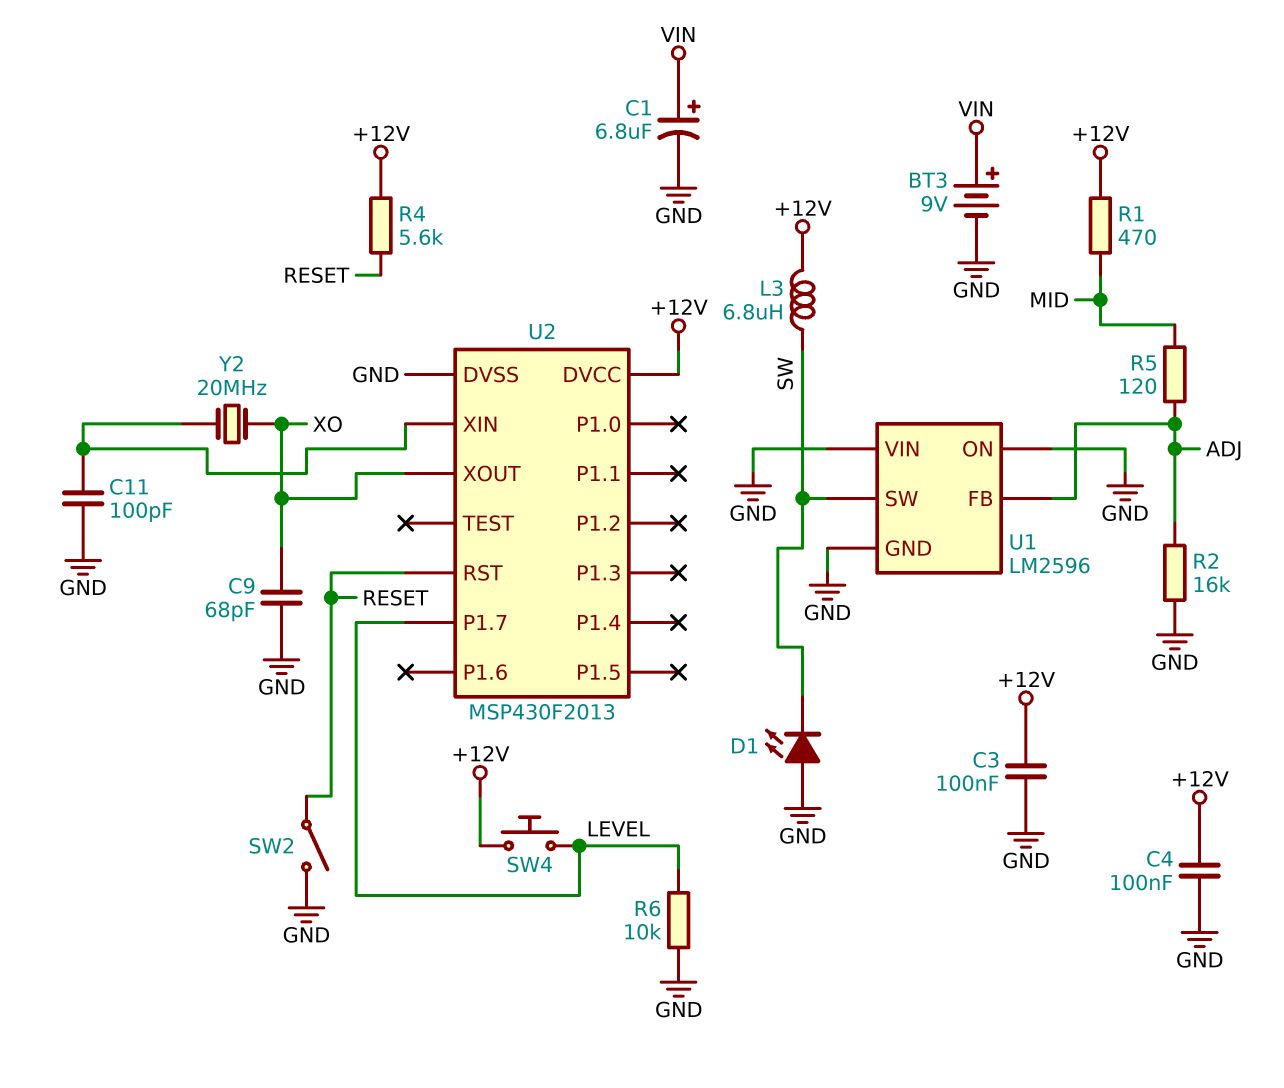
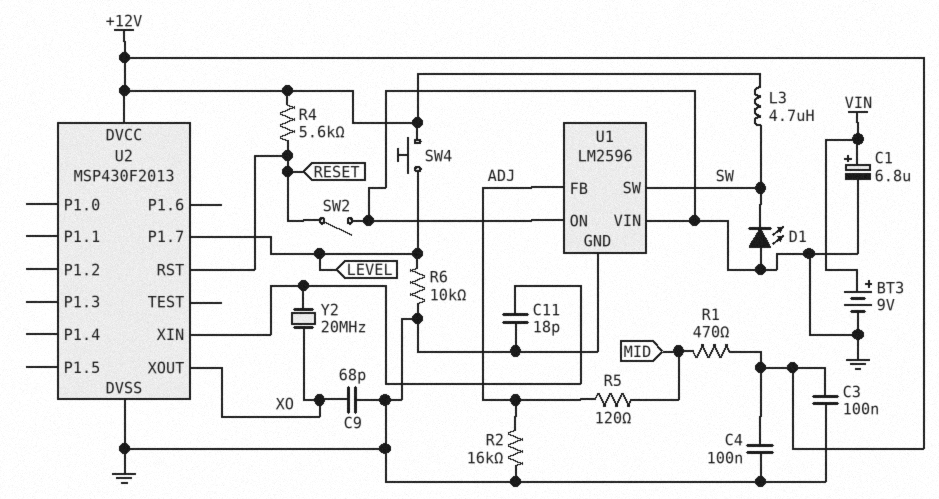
C11: 100pF (GND, U2/XIN) -> 18pF (GND, U2/XIN)
L3: 6.8uH (+12V, SW) -> 4.7uH (+12V, SW)

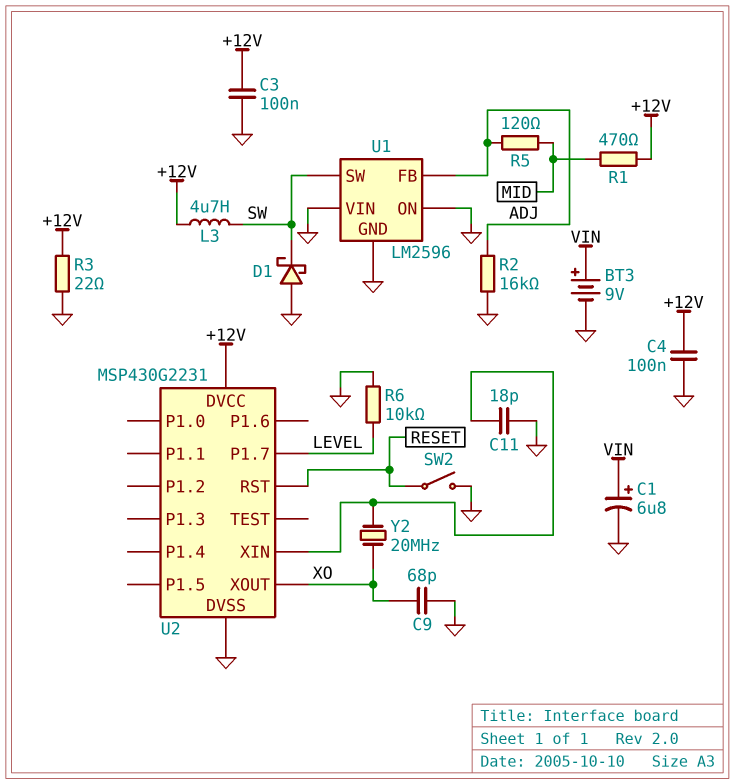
D1: LED (A GND, K SW) -> schottky (A GND, K SW)
R3: none -> 22 (+12V, GND)
R4: 5.6k (+12V, RESET) -> none
SW4: button (+12V, LEVEL) -> none
U2: MSP430F2013 -> MSP430G2231

